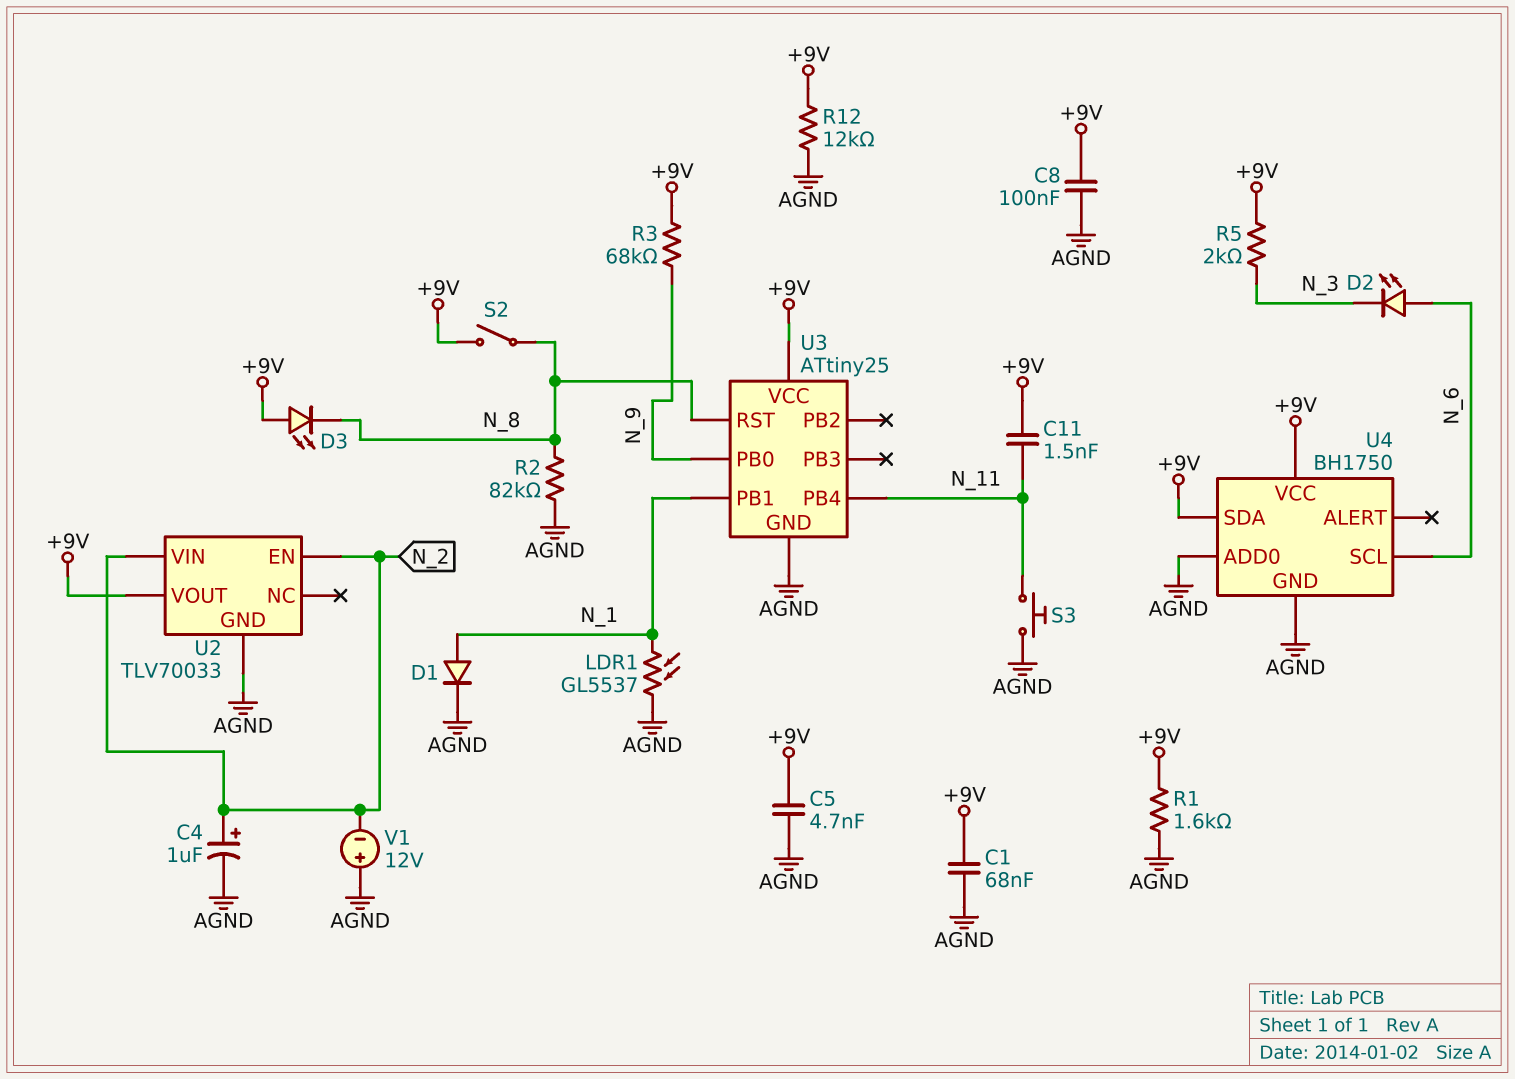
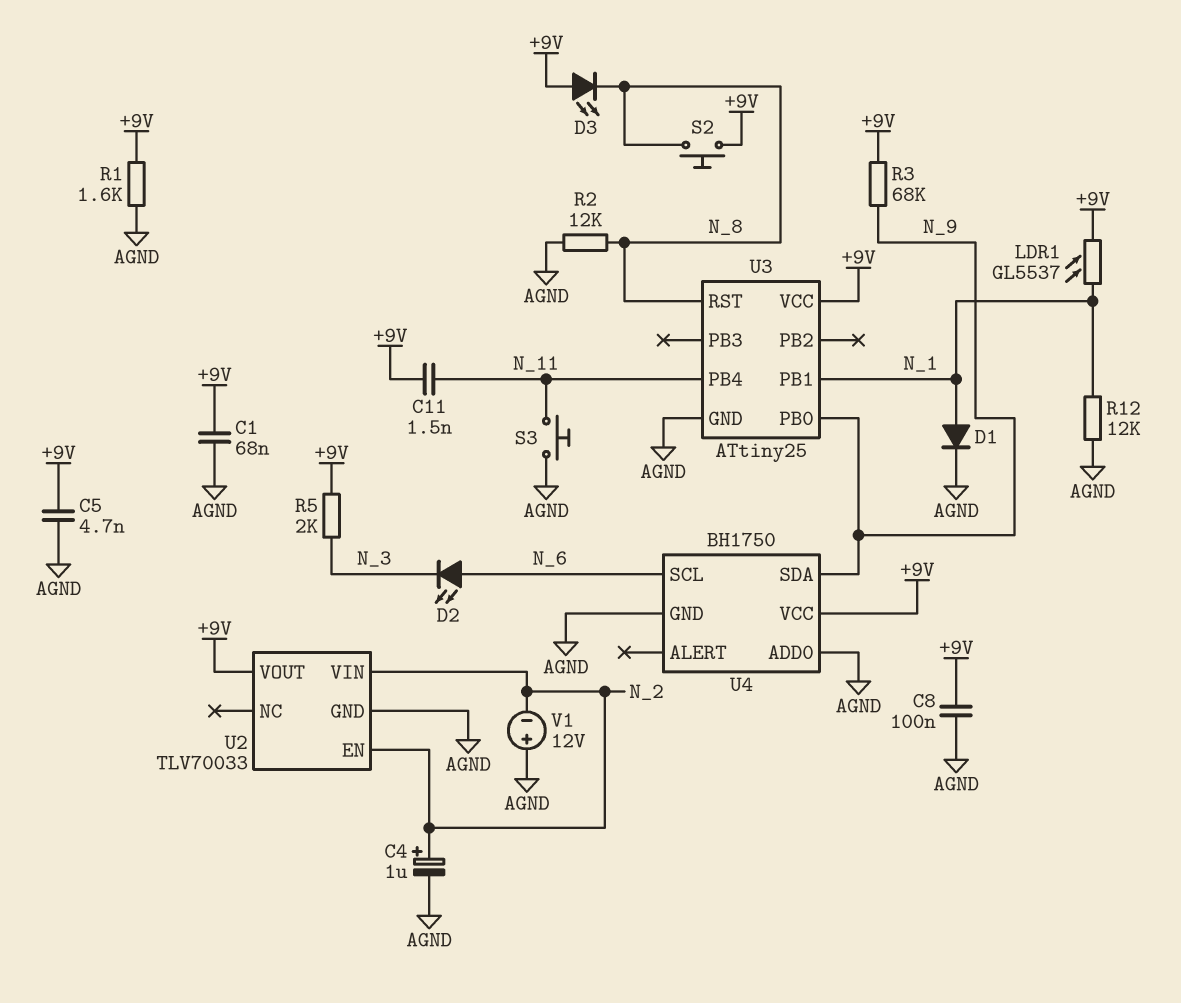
LDR1: GL5537 (AGND, N_1) -> GL5537 (+9V, N_1)
R2: 82k (AGND, N_8) -> 12k (AGND, N_8)
R12: 12k (+9V, AGND) -> 12k (AGND, N_1)
S2: switch (+9V, N_8) -> button (+9V, N_8)
U4 pin SDA: +9V -> N_9

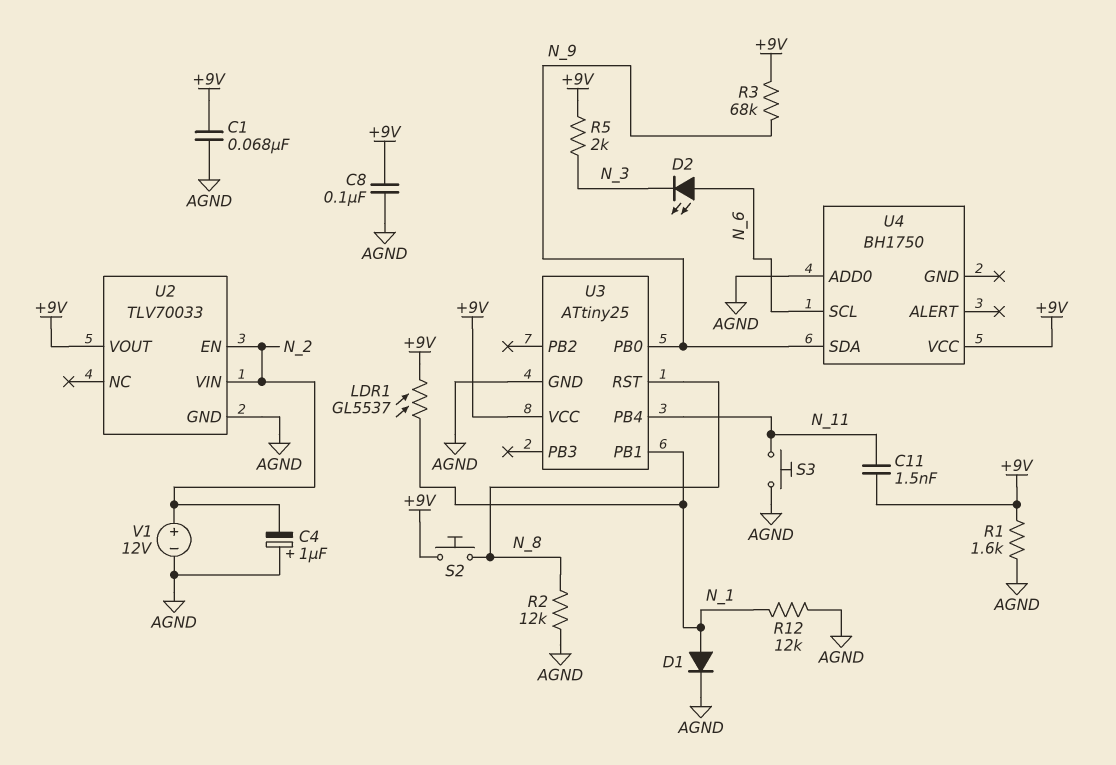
C4: 1uF (plus N_2, minus AGND) -> 1uF (plus AGND, minus N_2)
C5: 4.7nF (+9V, AGND) -> none
D3: LED (A +9V, K N_8) -> none
U4 pin GND: AGND -> none
V1: 12V (plus AGND, minus N_2) -> 12V (plus N_2, minus AGND)

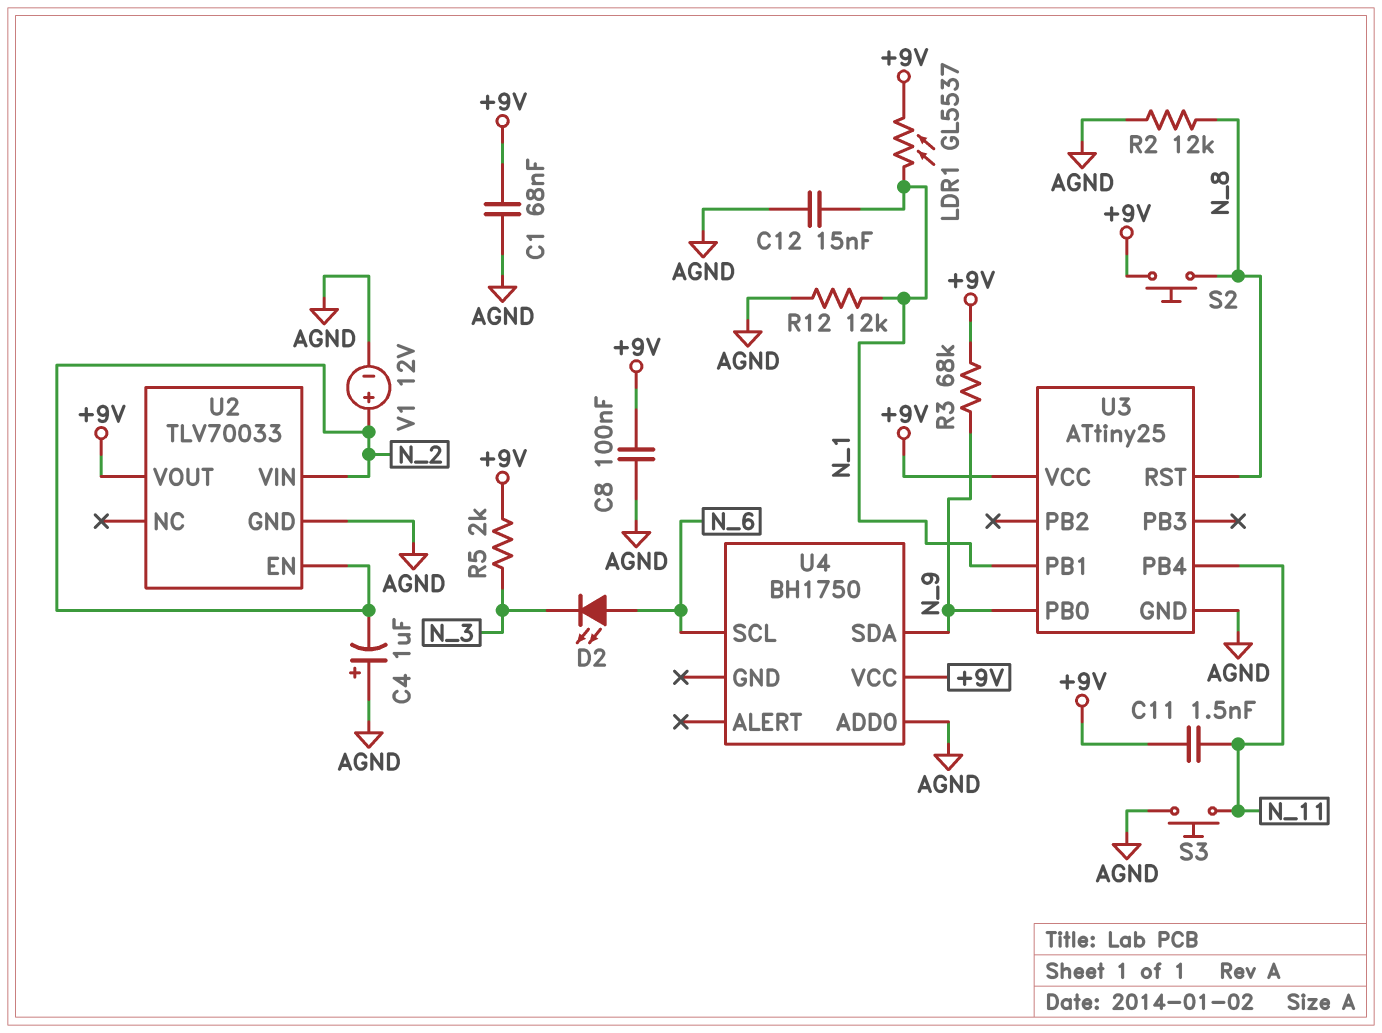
C12: none -> 15nF (AGND, N_1)
D1: diode (A N_1, K AGND) -> none
R1: 1.6k (+9V, AGND) -> none

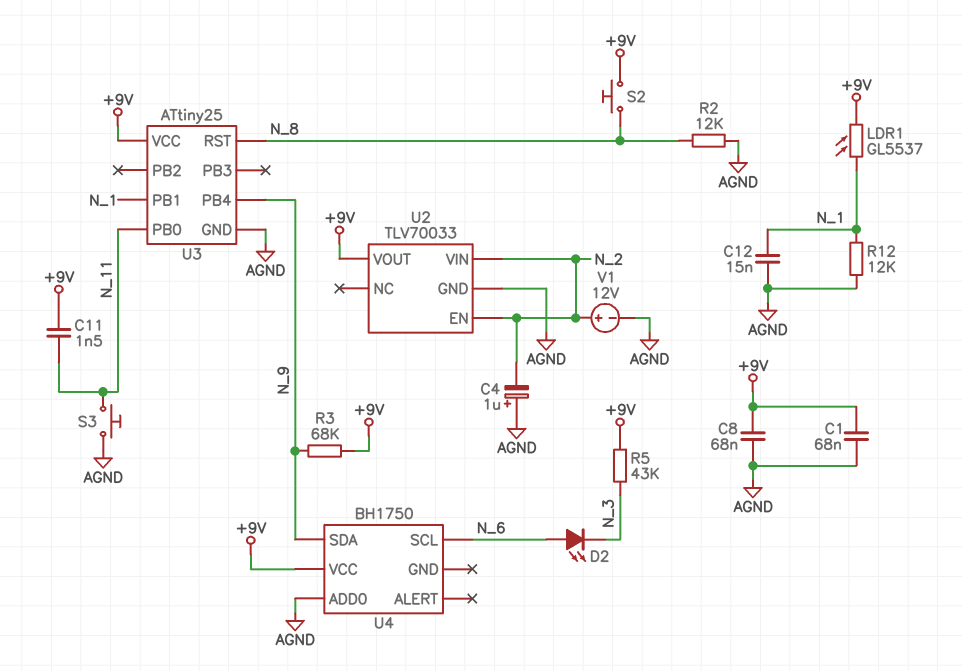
C8: 100nF (+9V, AGND) -> 68nF (+9V, AGND)
R5: 2k (+9V, N_3) -> 43k (+9V, N_3)
U3 pin PB0: N_9 -> N_11
U3 pin PB4: N_11 -> N_9

